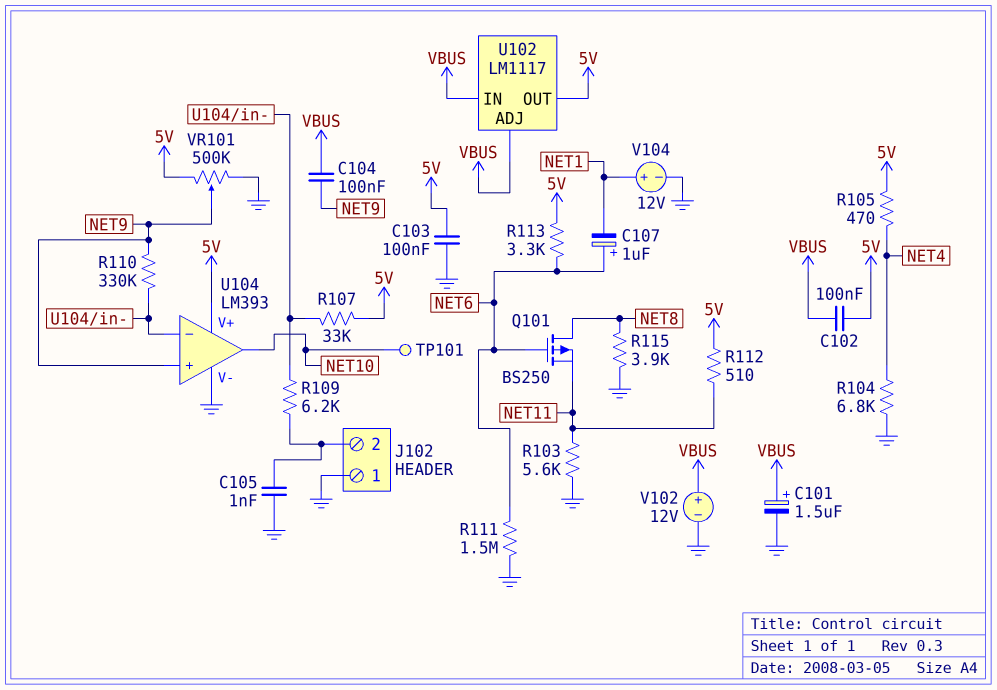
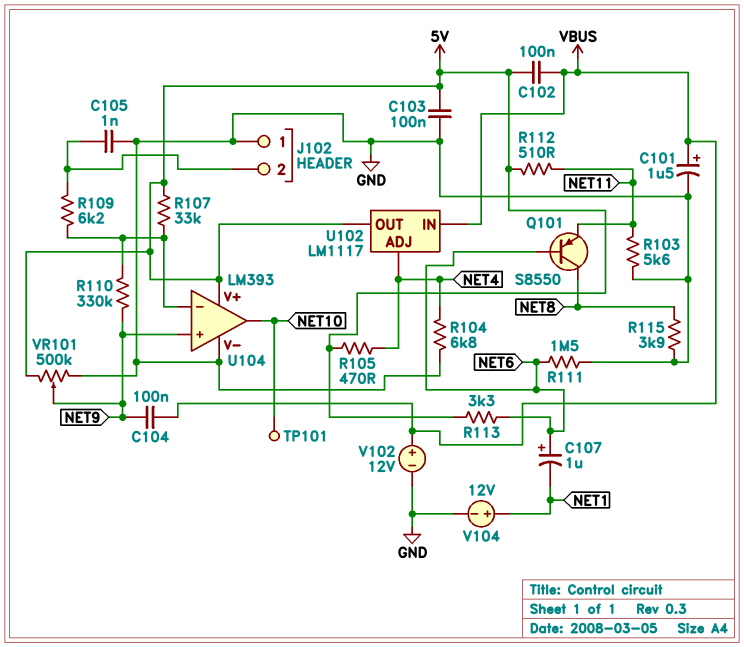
Q101: PMOS BS250 (G NET6, D NET8, S NET11) -> PNP S8550 (B NET6, C NET8, E NET11)
U102 pin ADJ: VBUS -> NET4

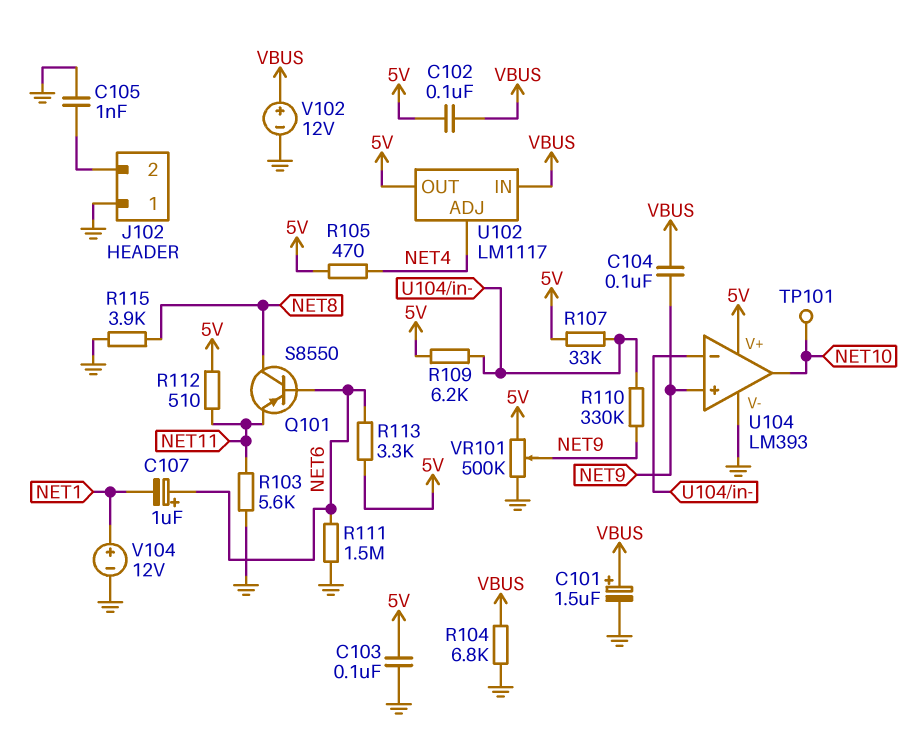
R104: 6.8k (GND, NET4) -> 6.8k (GND, VBUS)
R109: 6.2k (J102/2, U104/in-) -> 6.2k (5V, U104/in-)

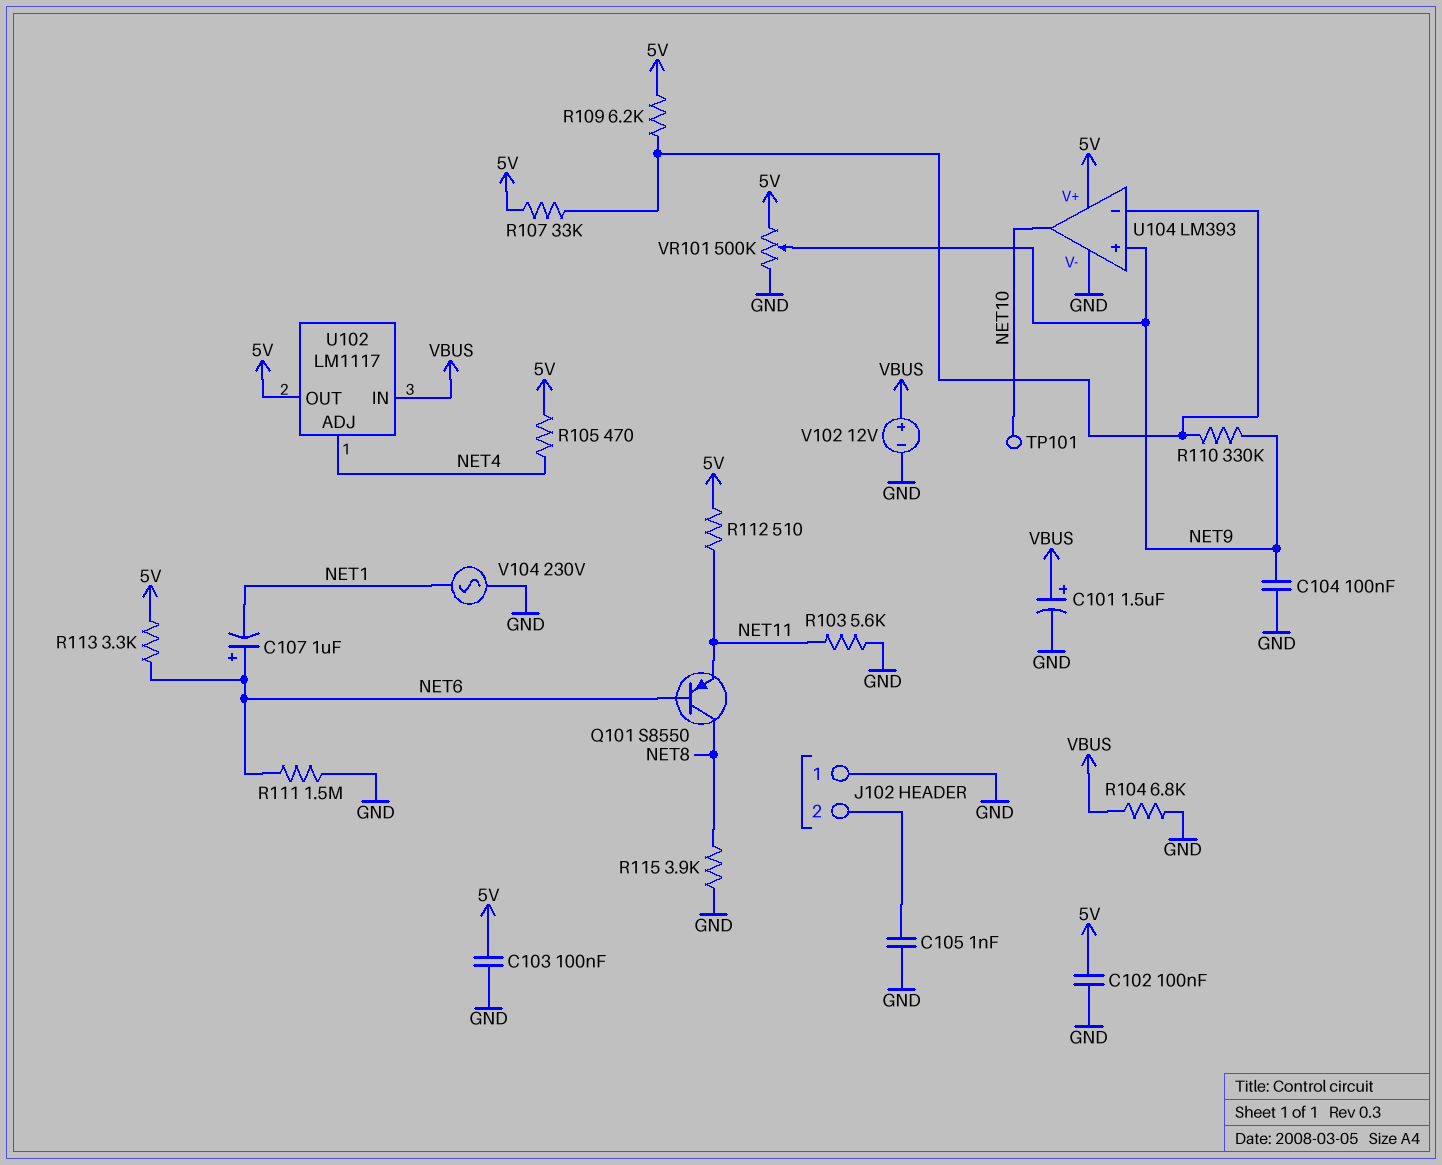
C102: 100nF (5V, VBUS) -> 100nF (5V, GND)
C104: 100nF (NET9, VBUS) -> 100nF (GND, NET9)
V104: 12V (plus NET1, minus GND) -> AC 230V (GND, NET1)

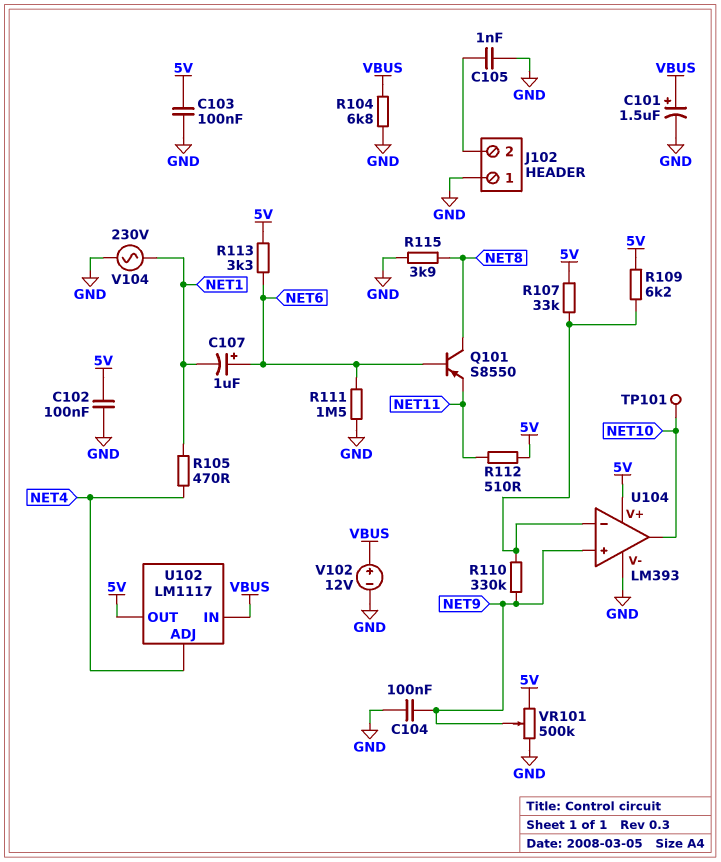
R103: 5.6k (GND, NET11) -> none
R105: 470 (5V, NET4) -> 470 (NET1, NET4)

